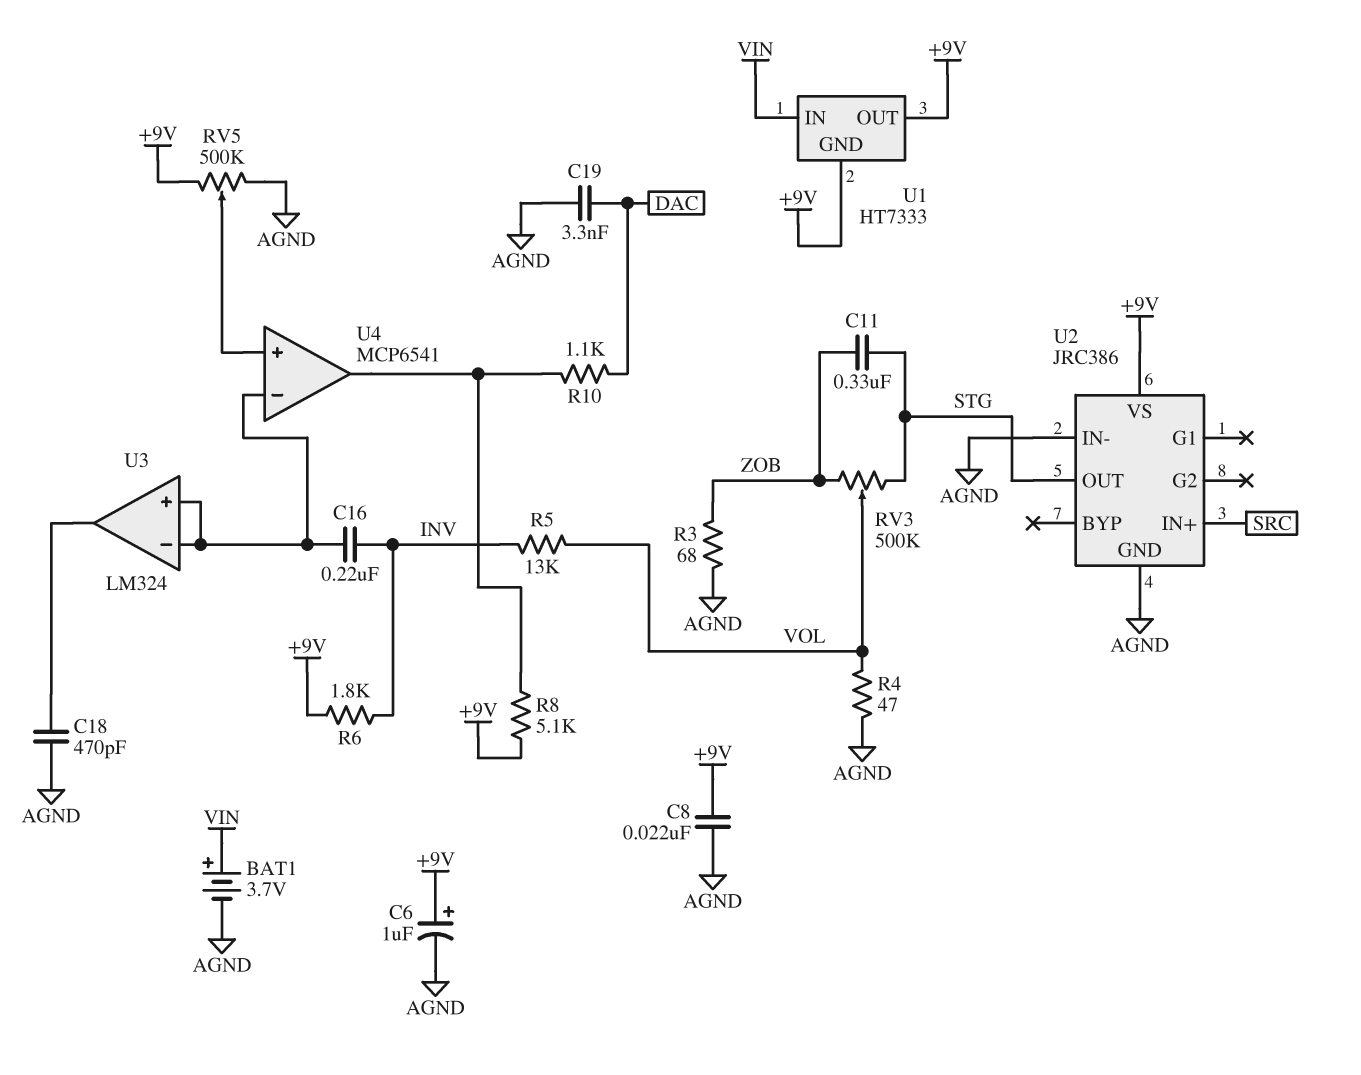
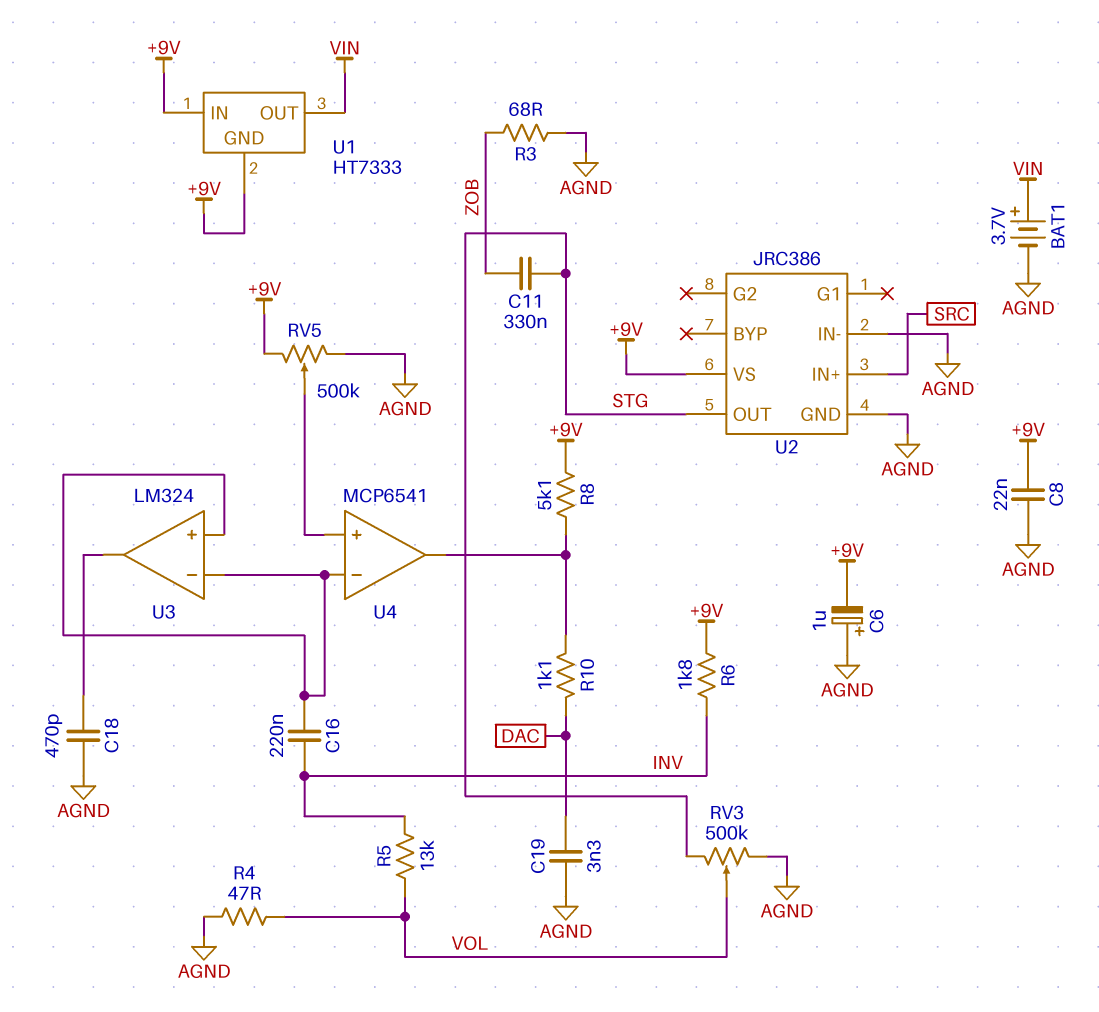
C6: 1uF (plus +9V, minus AGND) -> 1uF (plus AGND, minus +9V)
RV3: 500k (STG, ZOB, wiper VOL) -> 500k (AGND, STG, wiper VOL)
U1 pin IN: VIN -> +9V
U1 pin OUT: +9V -> VIN

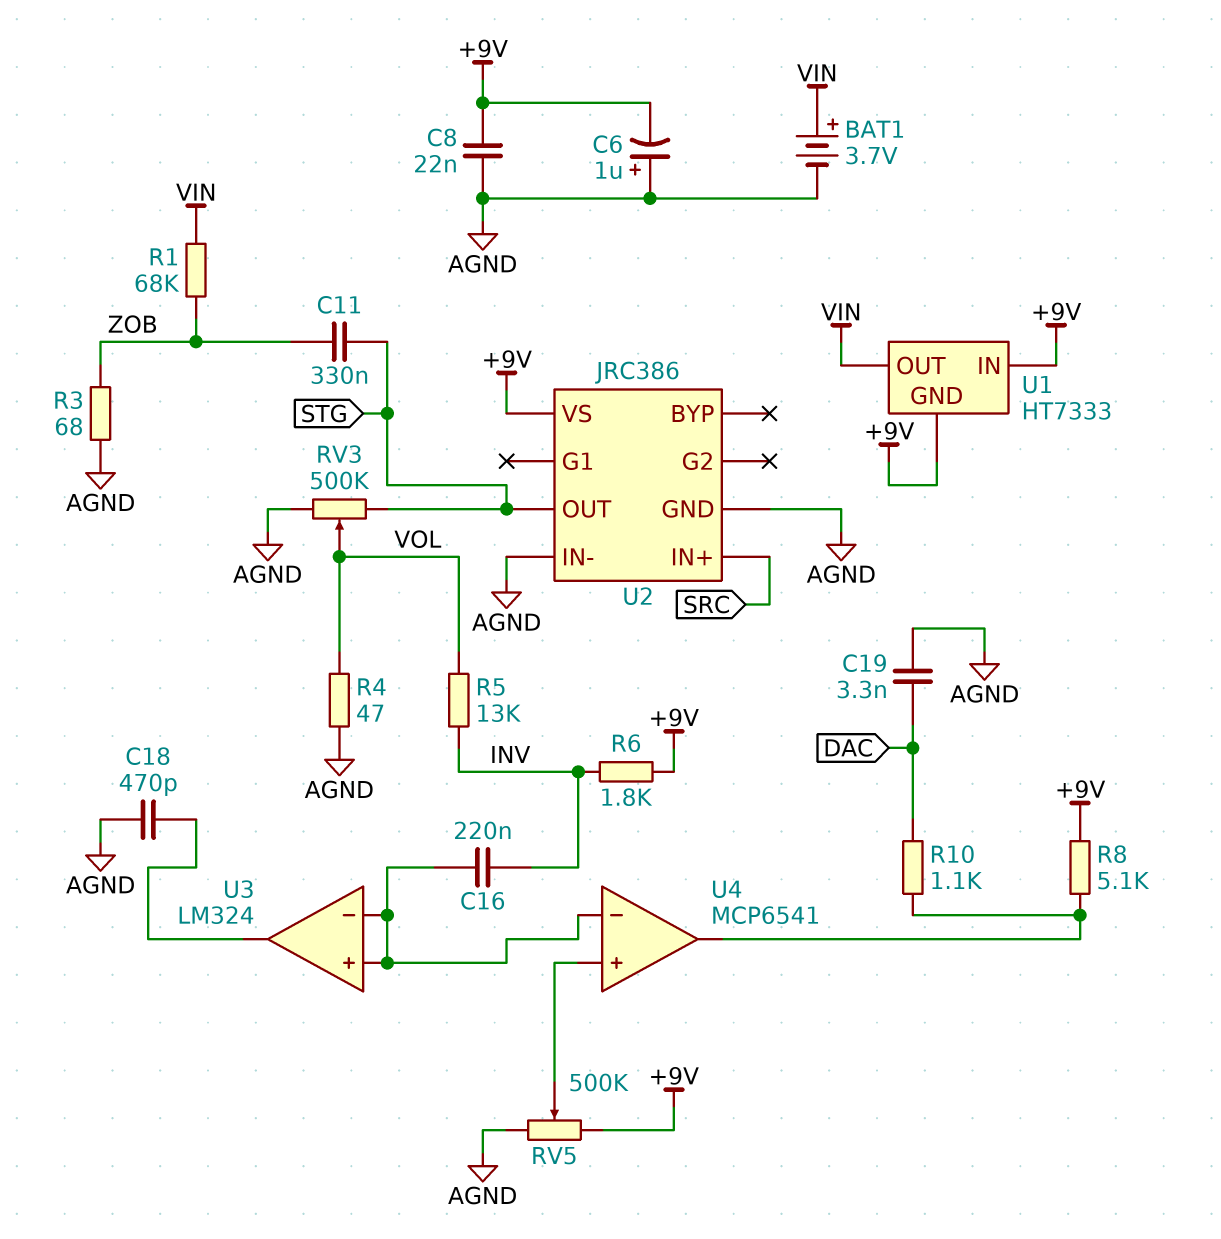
R1: none -> 68k (VIN, ZOB)

